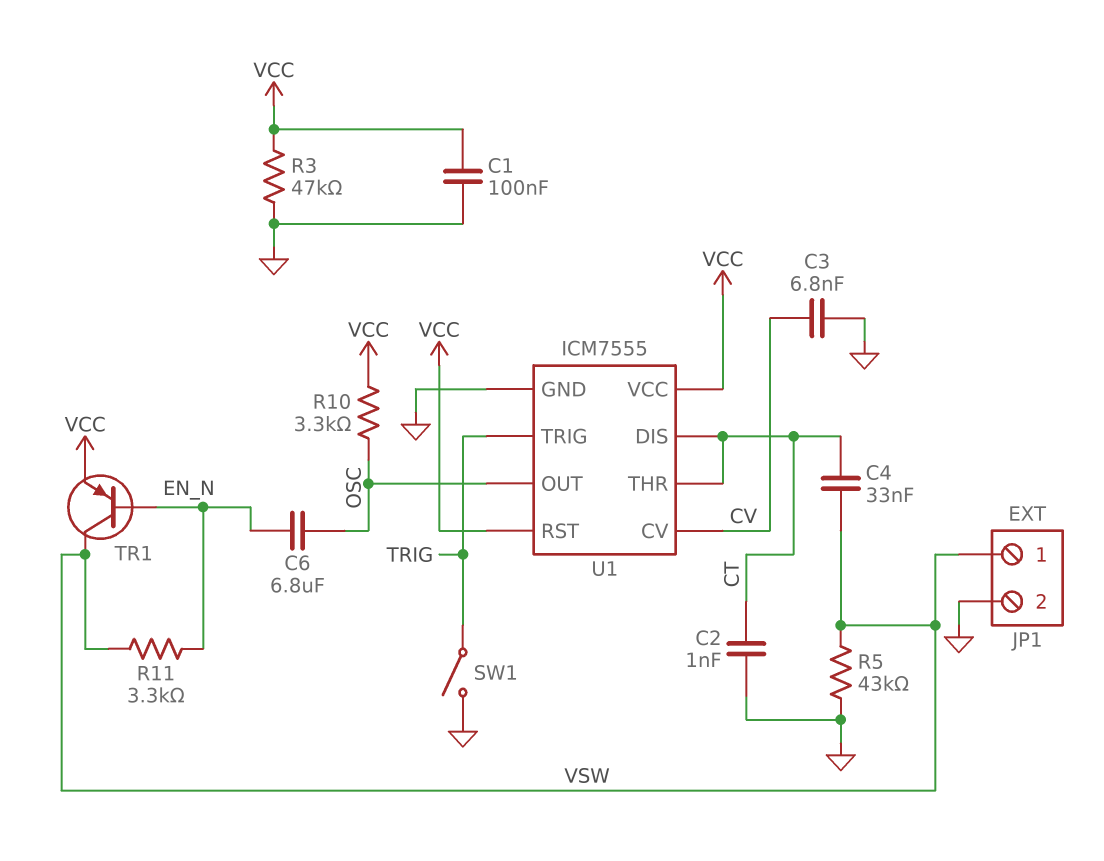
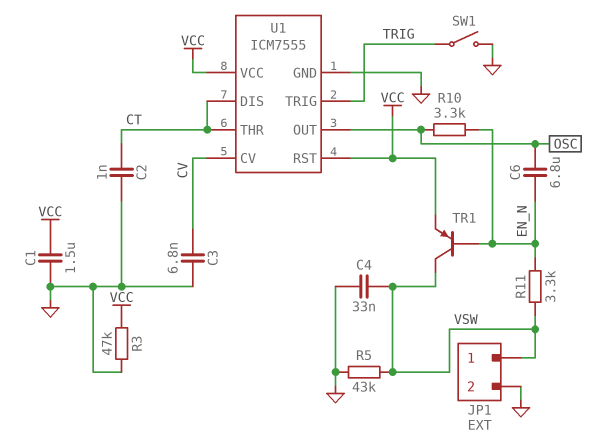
C1: 100nF (GND, VCC) -> 1.5uF (GND, VCC)
C4: 33nF (CT, VSW) -> 33nF (GND, VSW)
R10: 3.3k (OSC, VCC) -> 3.3k (EN_N, OSC)

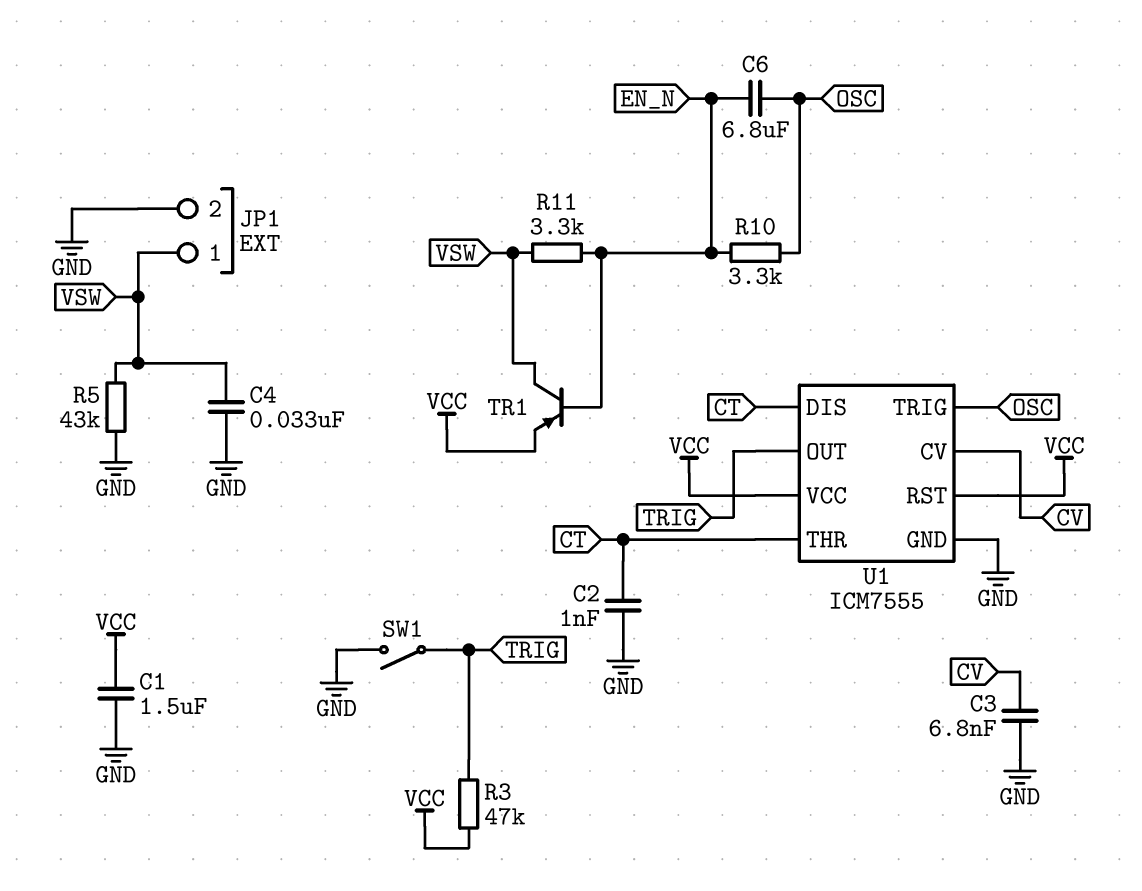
R3: 47k (GND, VCC) -> 47k (TRIG, VCC)
U1 pin OUT: OSC -> TRIG
U1 pin TRIG: TRIG -> OSC

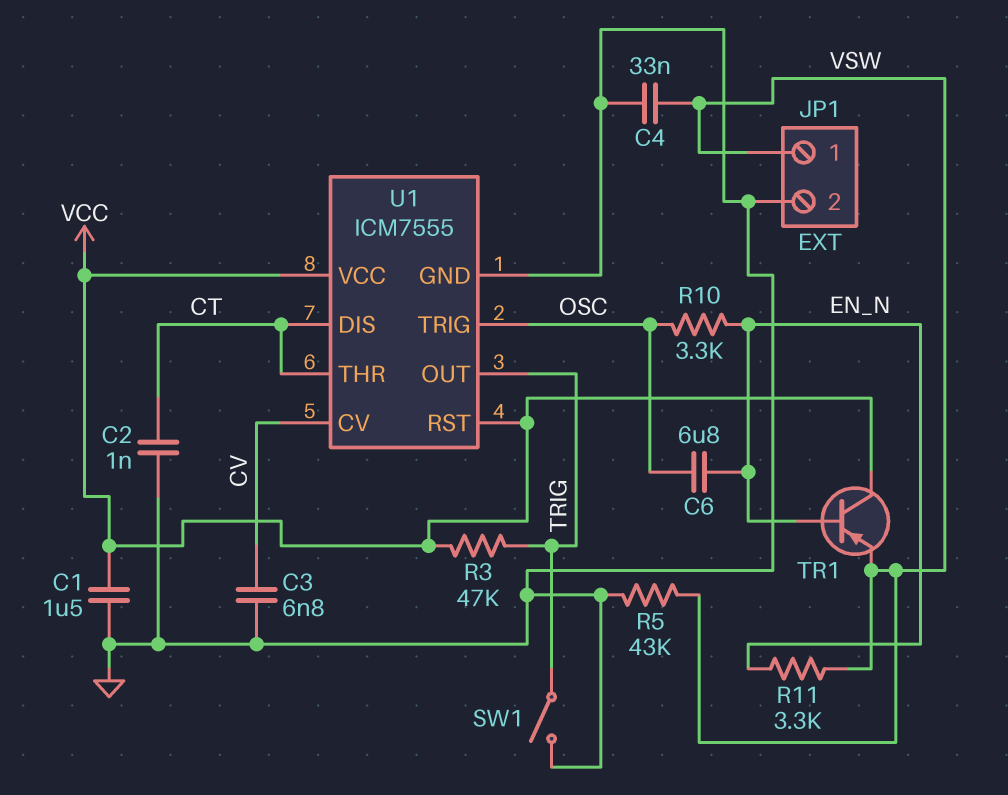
TR1: PNP (B EN_N, C VSW, E VCC) -> PNP (B EN_N, C VCC, E VSW)

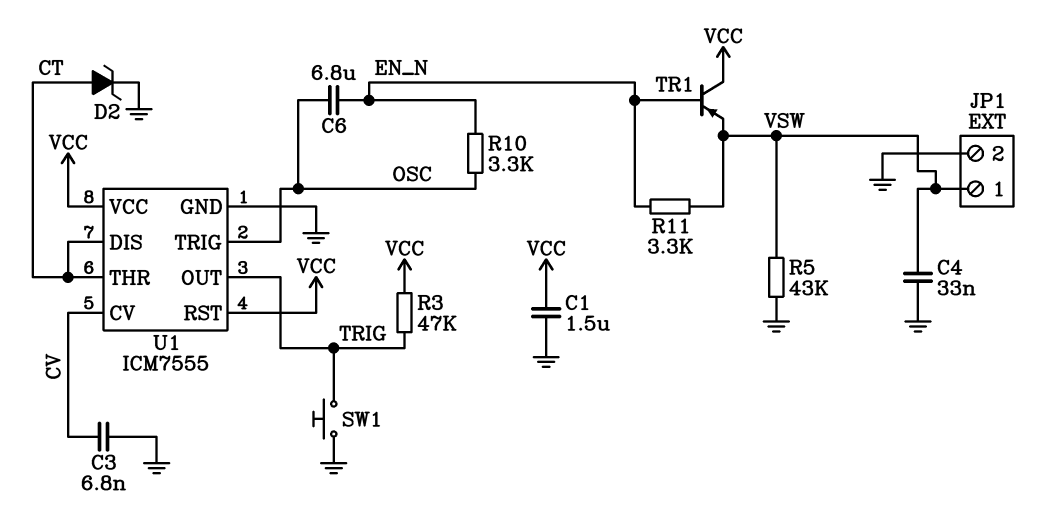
C2: 1nF (CT, GND) -> none
D2: none -> zener (A CT, K GND)
SW1: switch (GND, TRIG) -> button (GND, TRIG)

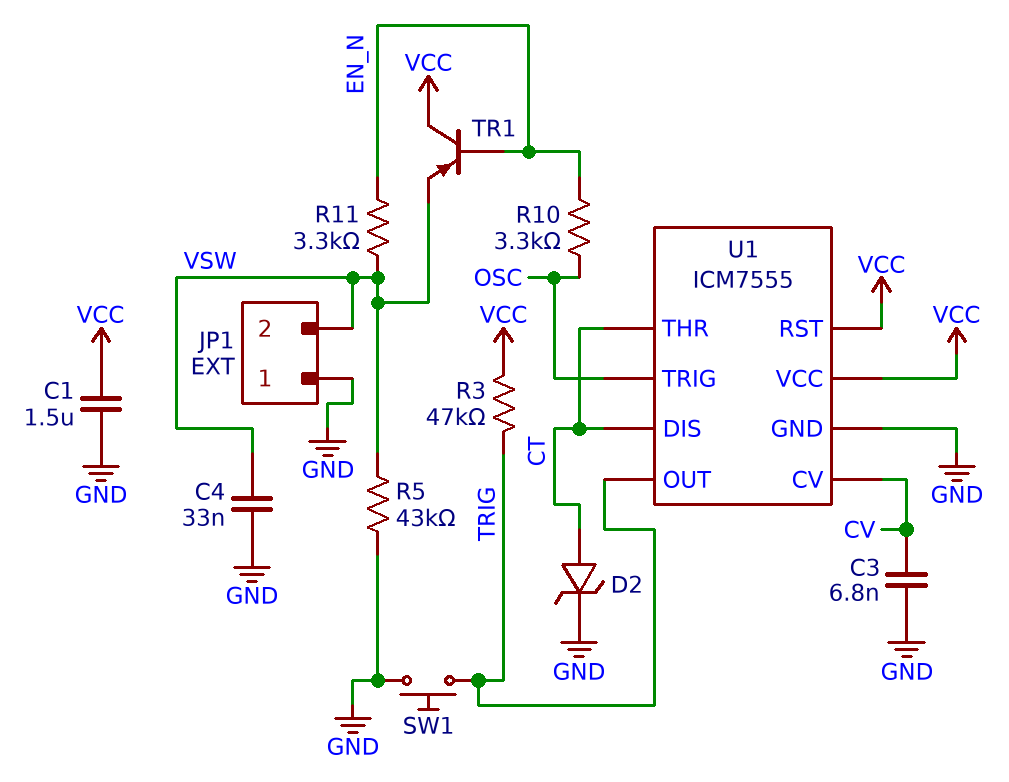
C6: 6.8uF (EN_N, OSC) -> none
JP1 pin 1: VSW -> GND
JP1 pin 2: GND -> VSW

